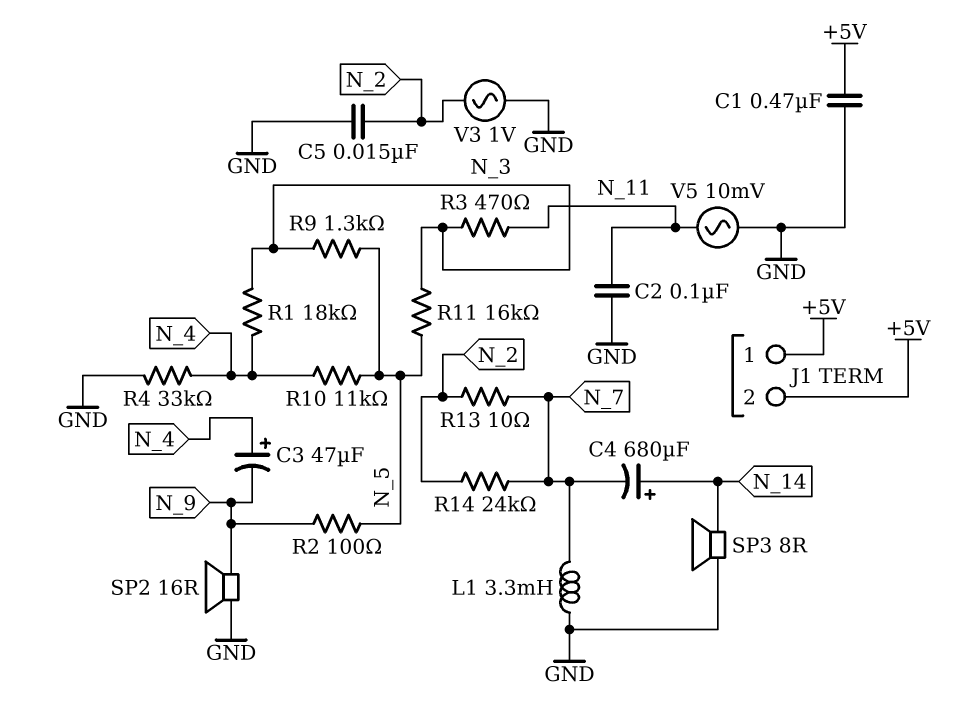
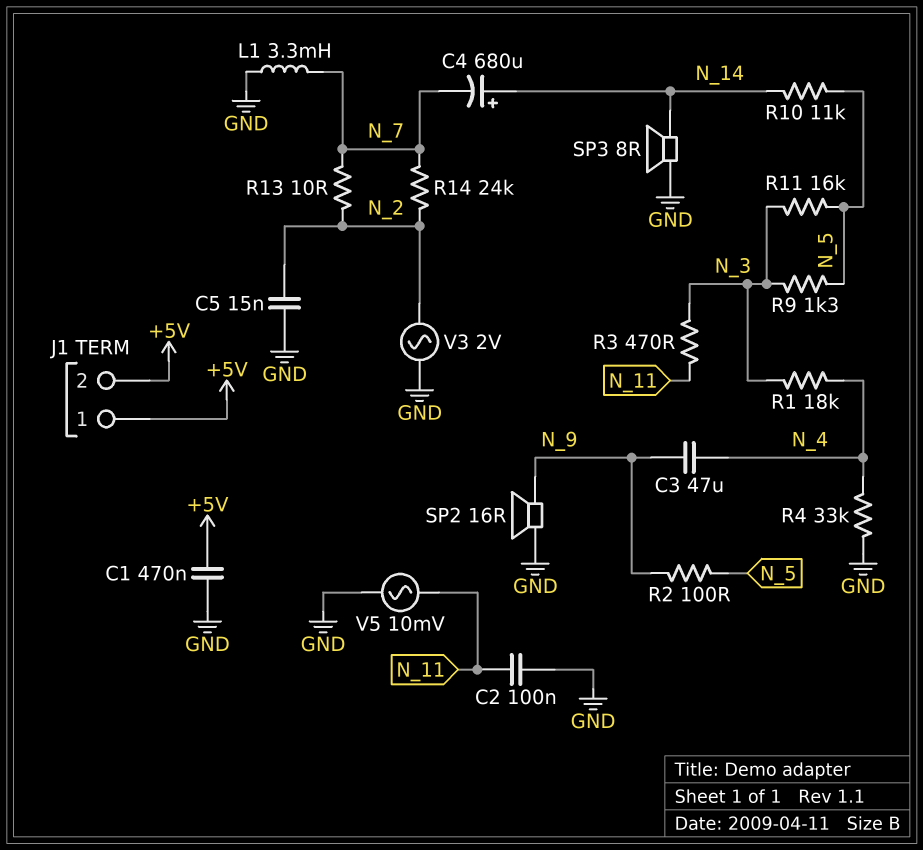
C3: 47uF (plus N_4, minus N_9) -> 47uF (N_4, N_9)
R10: 11k (N_4, N_5) -> 11k (N_5, N_14)
V3: AC 1V (GND, N_2) -> AC 2V (GND, N_2)

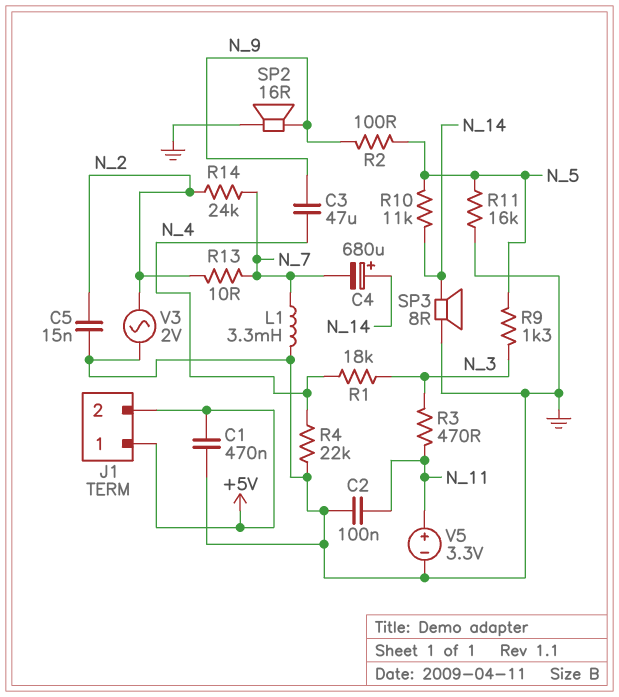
R4: 33k (GND, N_4) -> 22k (GND, N_4)
R11: 16k (N_3, N_5) -> 16k (GND, N_5)
V5: AC 10mV (GND, N_11) -> 3.3V (plus N_11, minus GND)

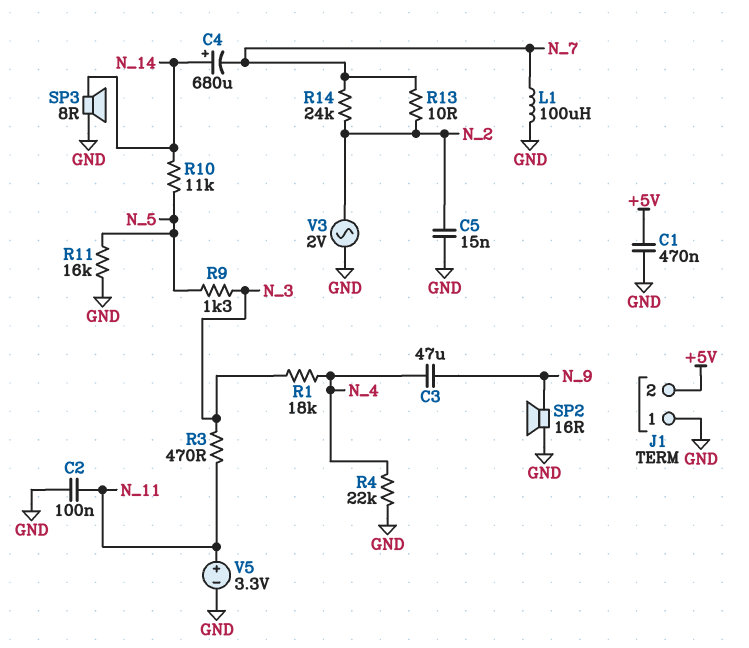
J1 pin 1: +5V -> GND
L1: 3.3mH (GND, N_7) -> 100uH (GND, N_7)
R2: 100 (N_5, N_9) -> none

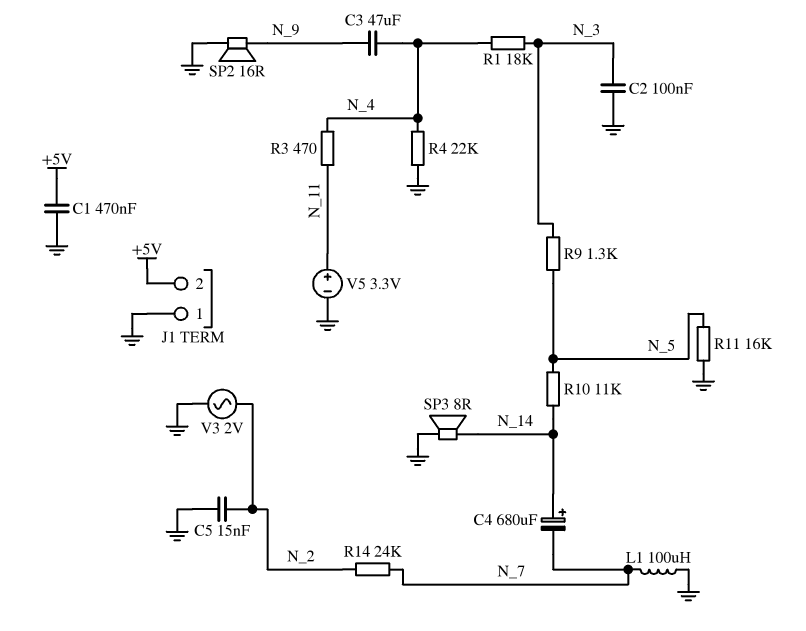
C2: 100nF (GND, N_11) -> 100nF (GND, N_3)
R3: 470 (N_3, N_11) -> 470 (N_4, N_11)
R13: 10 (N_2, N_7) -> none

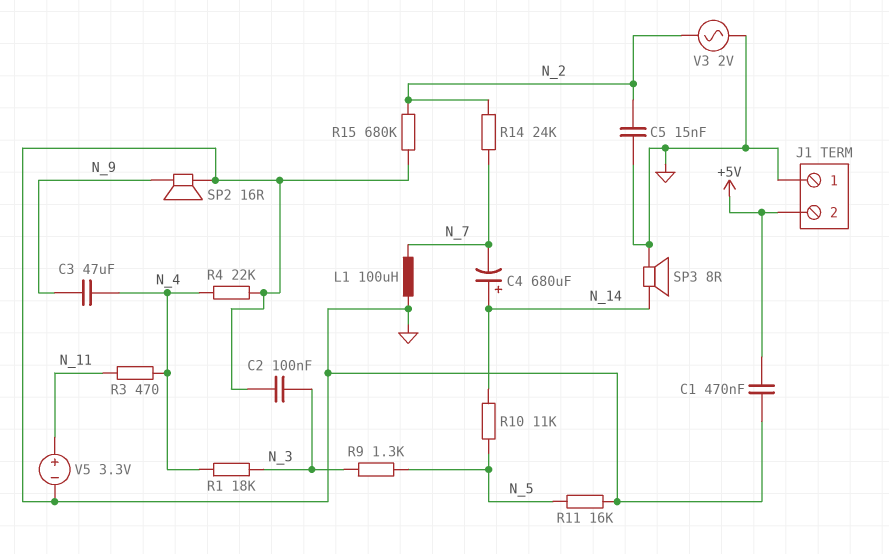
R15: none -> 680k (GND, N_2)

